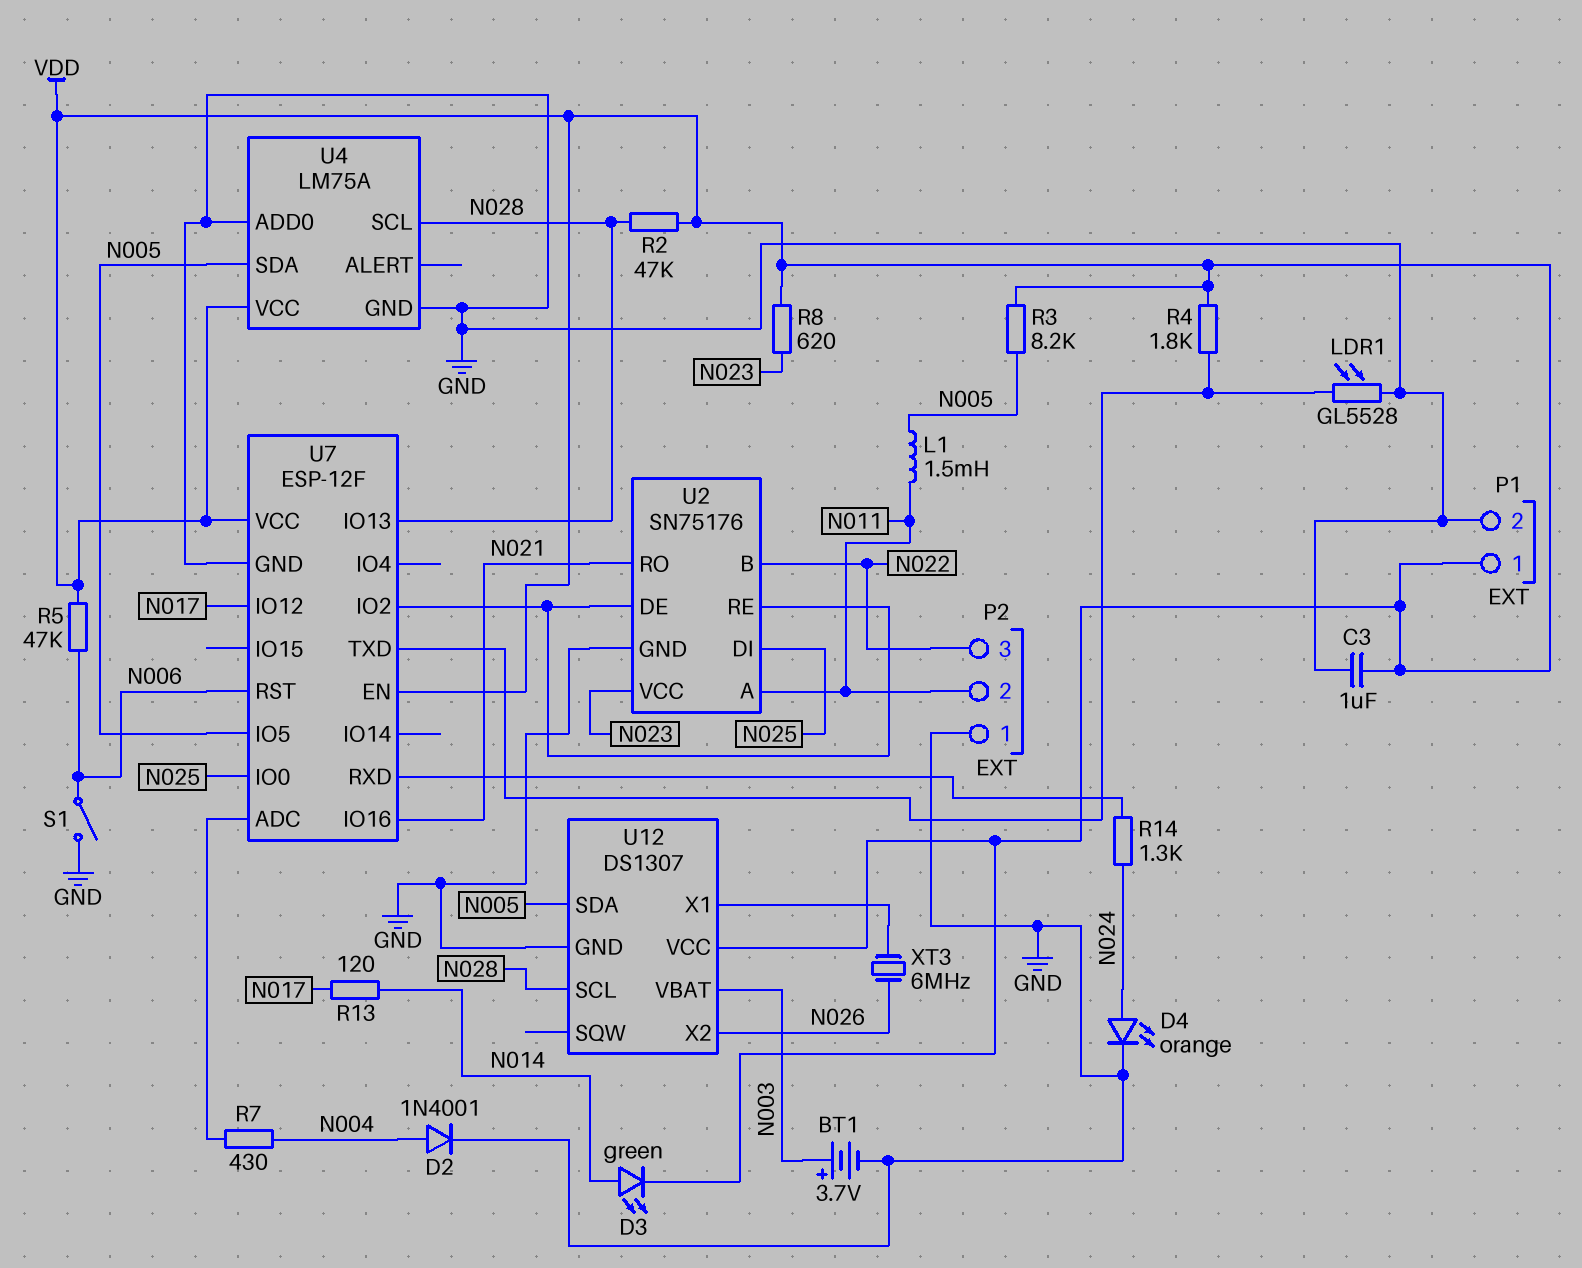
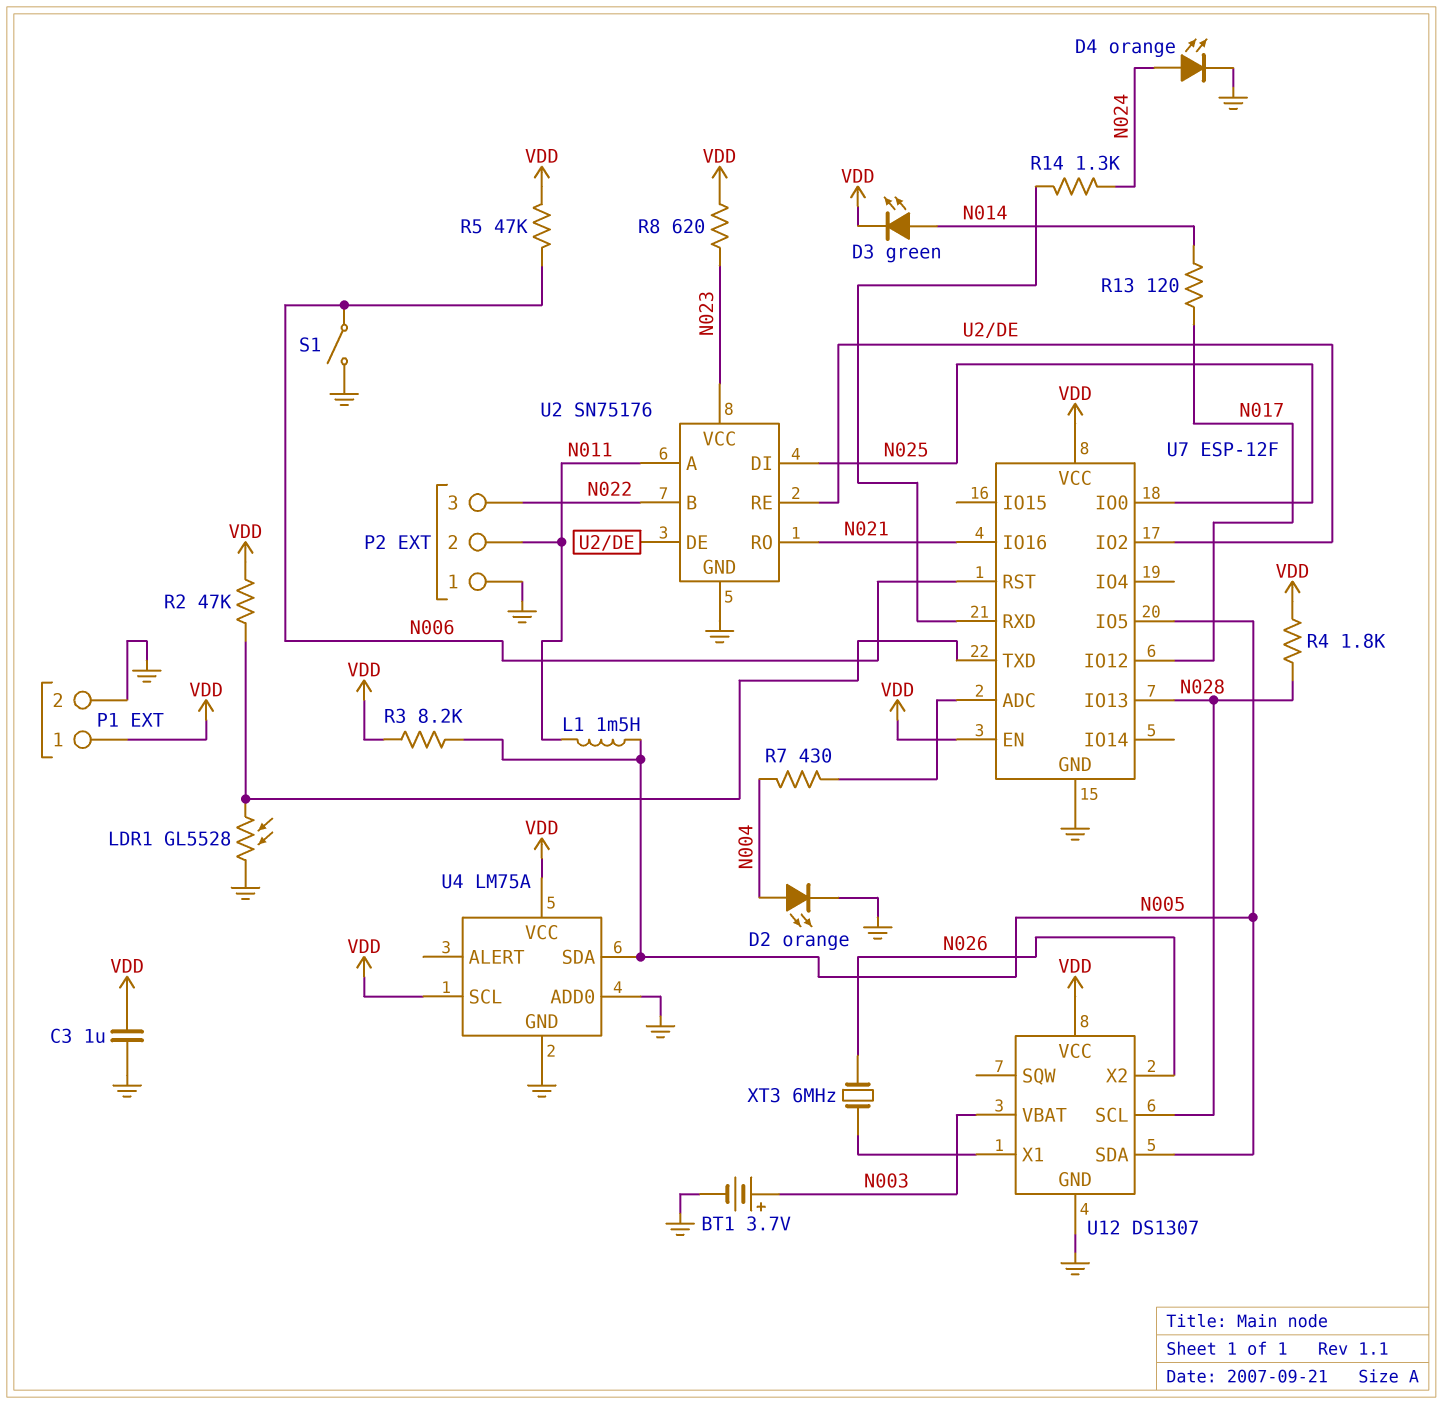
D2: diode 1N4001 (A N004, K GND) -> LED orange (A N004, K GND)
R2: 47k (N028, VDD) -> 47k (U7/TXD, VDD)
R4: 1.8k (U7/TXD, VDD) -> 1.8k (N028, VDD)
U4 pin SCL: N028 -> VDD

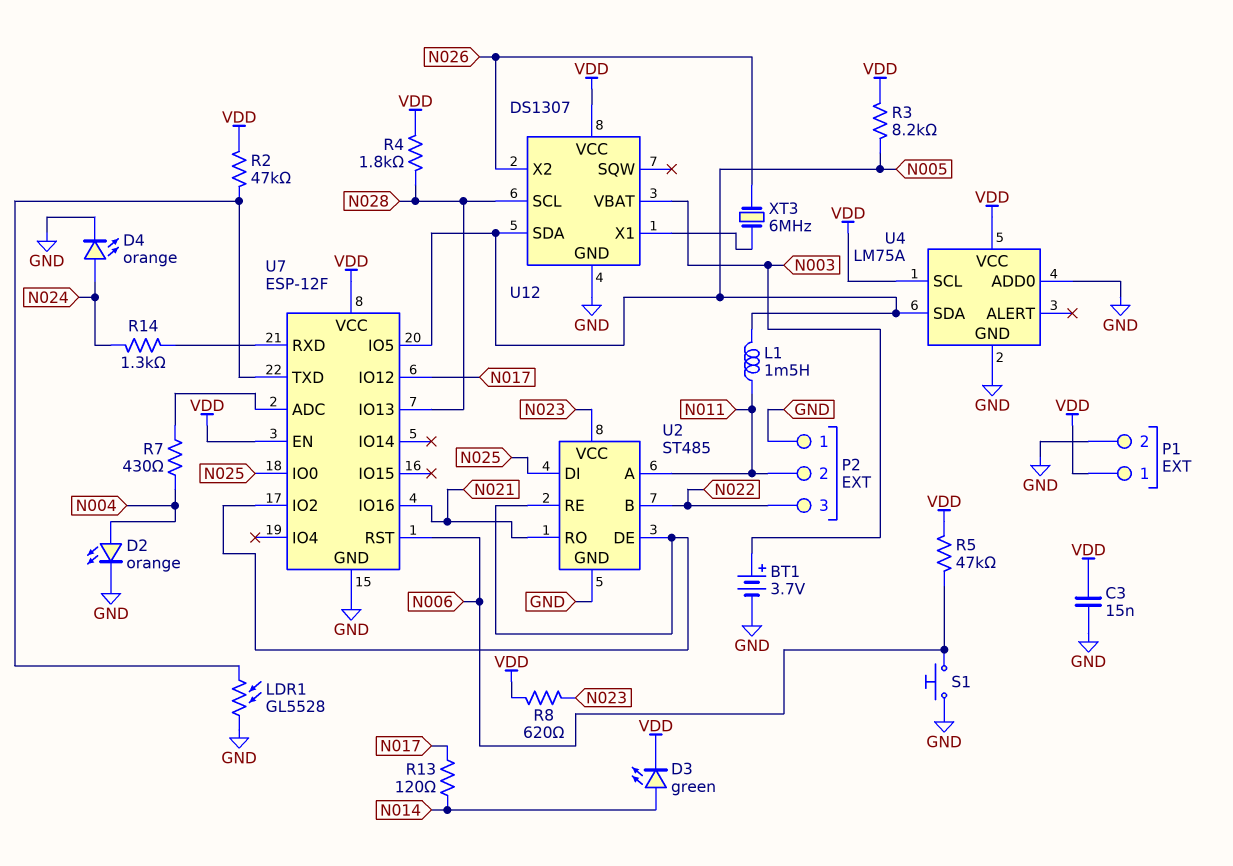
C3: 1uF (GND, VDD) -> 15nF (GND, VDD)
S1: switch (GND, N006) -> button (GND, N006)
U2: SN75176 -> ST485

